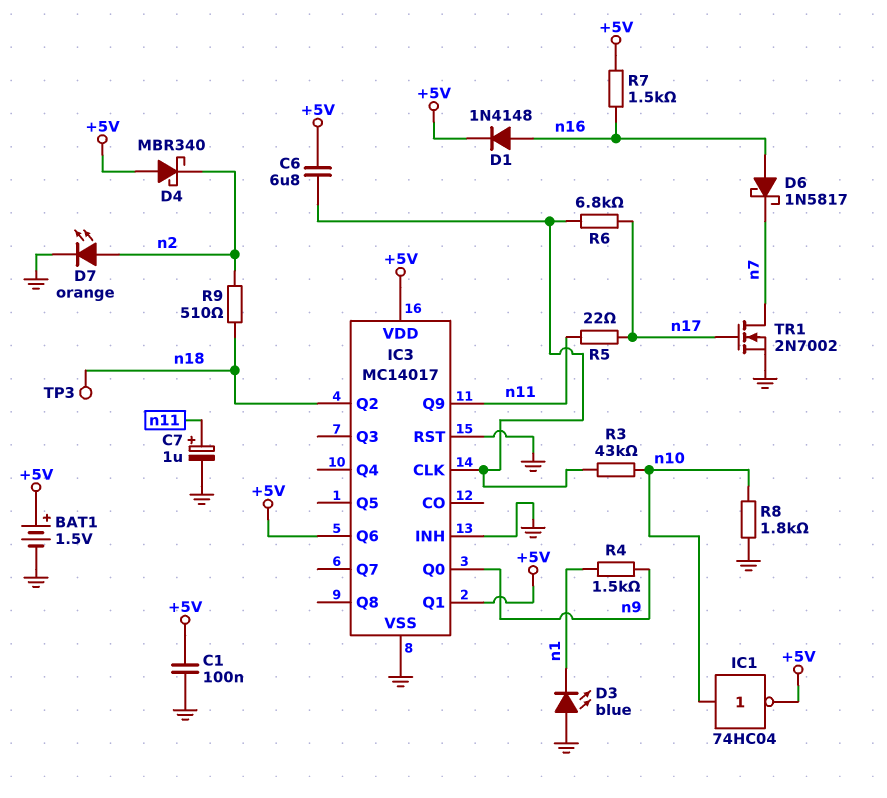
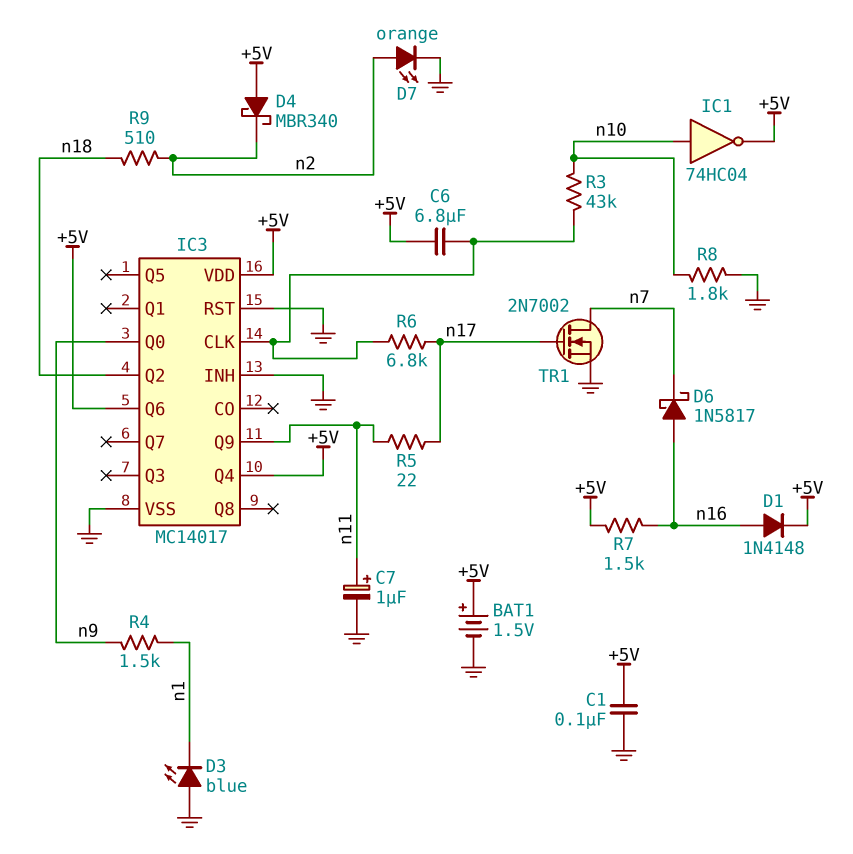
IC3 pin Q1: +5V -> none
IC3 pin Q4: none -> +5V
TP3: test point (n18) -> none

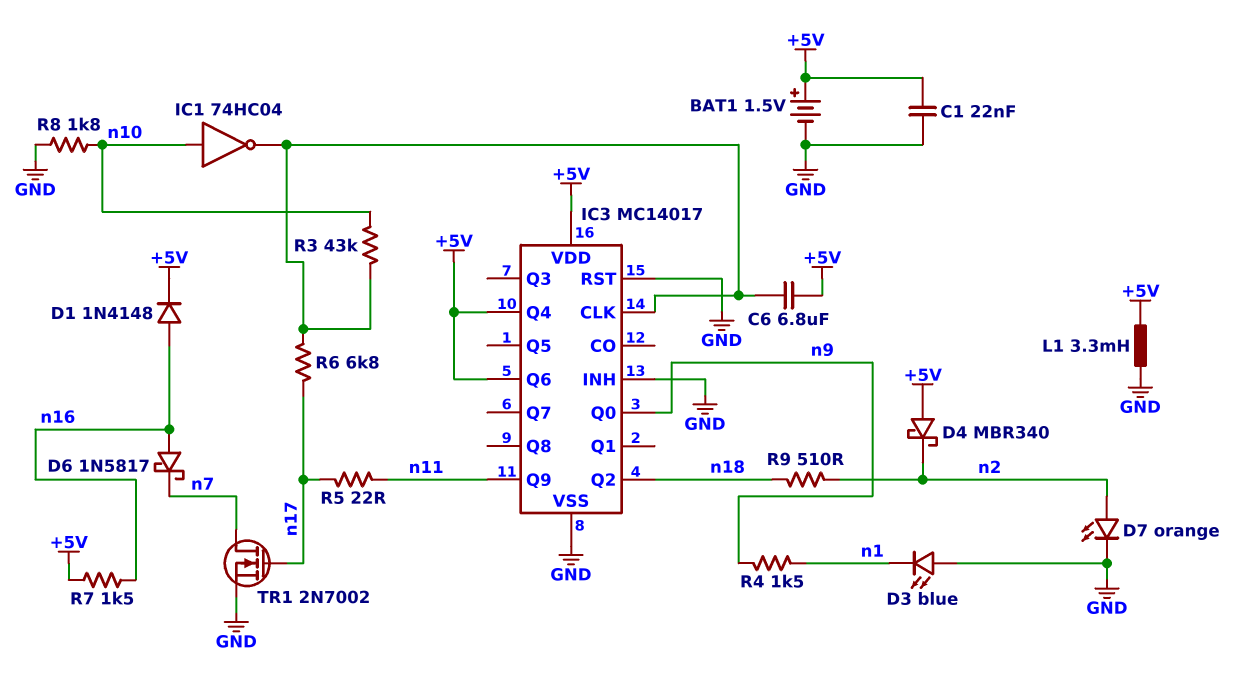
C1: 100nF (+5V, GND) -> 22nF (+5V, GND)
C7: 1uF (plus n11, minus GND) -> none
IC1: NOT 74HC04 (in n10, out +5V) -> NOT 74HC04 (in n10, out IC3/CLK)
L1: none -> 3.3mH (+5V, GND)

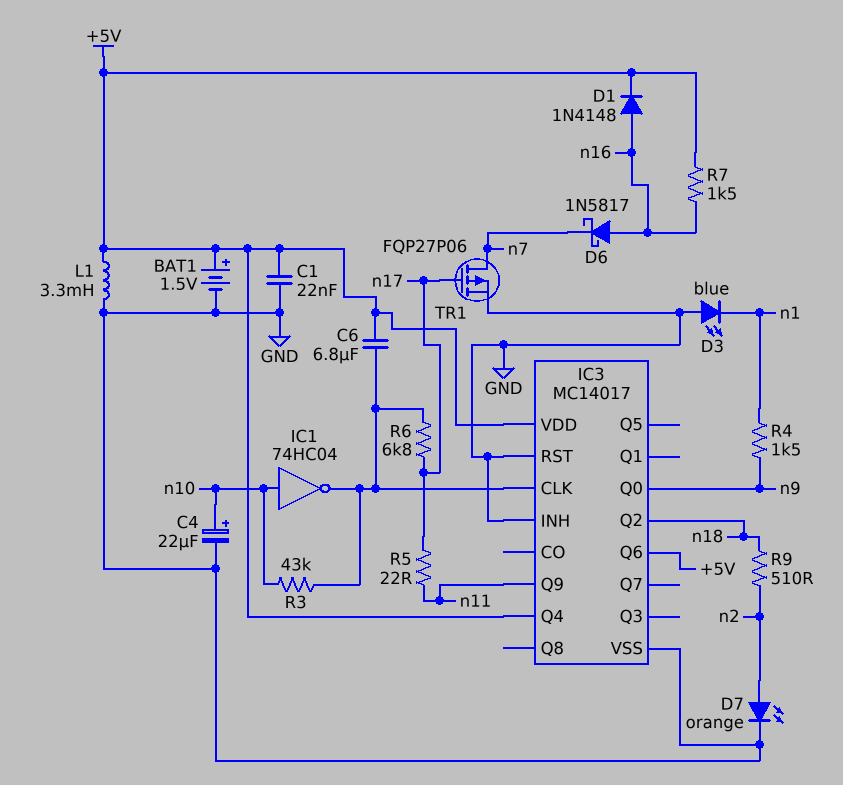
C4: none -> 22uF (plus n10, minus GND)
D4: schottky MBR340 (A +5V, K n2) -> none
R8: 1.8k (GND, n10) -> none
TR1: NMOS 2N7002 (G n17, D n7, S GND) -> PMOS FQP27P06 (G n17, D n7, S GND)

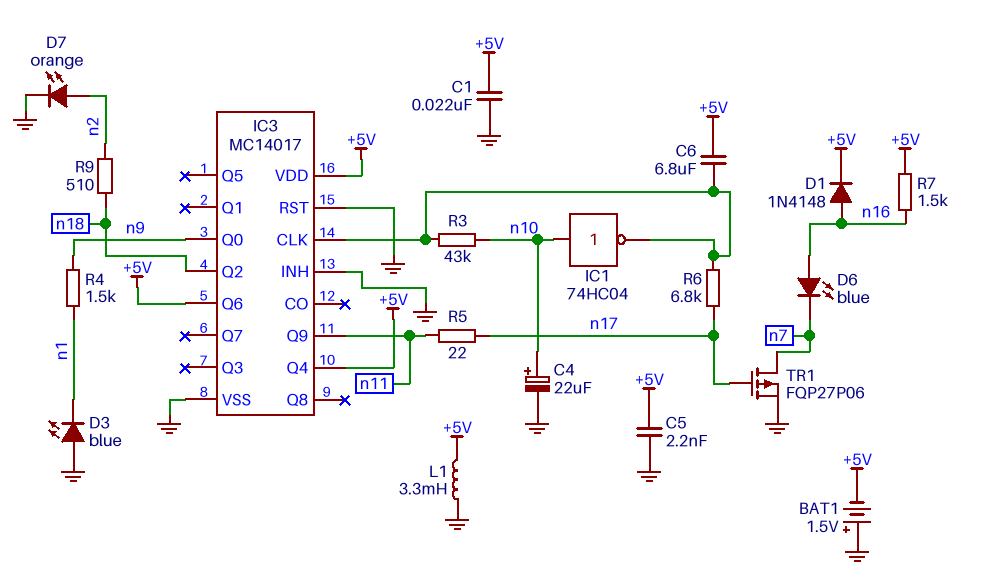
BAT1: 1.5V (plus +5V, minus GND) -> 1.5V (plus GND, minus +5V)
C5: none -> 2.2nF (+5V, GND)
D6: schottky 1N5817 (A n16, K n7) -> LED blue (A n16, K n7)

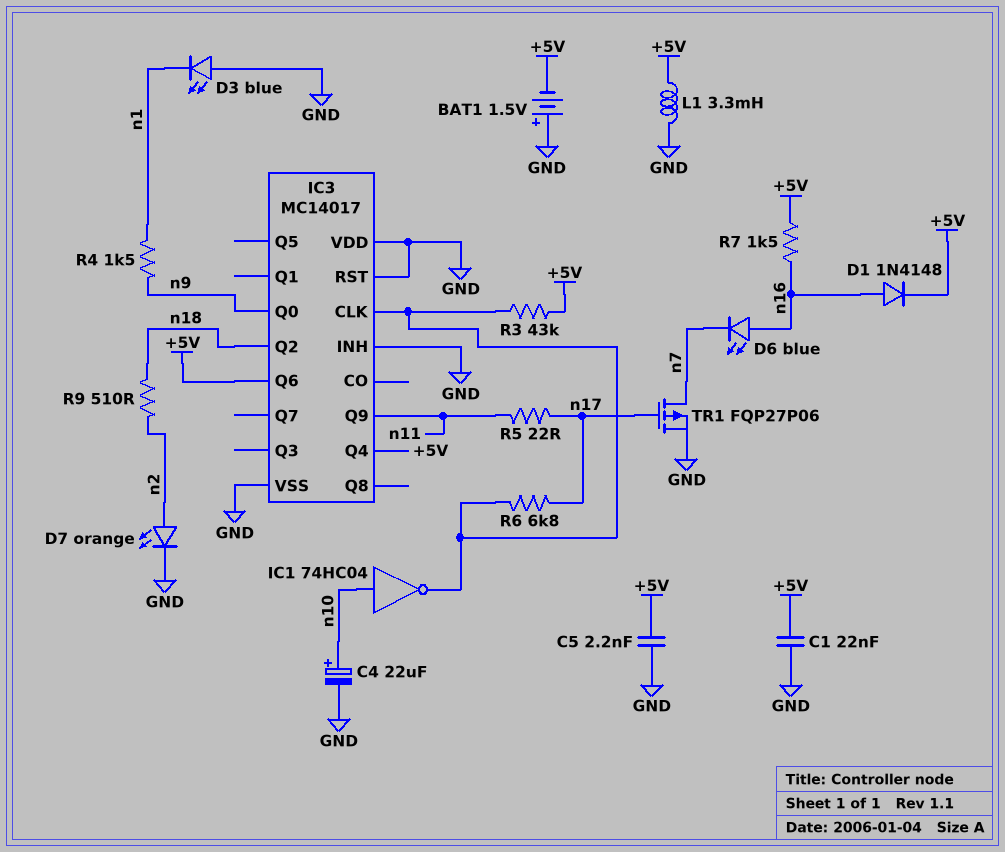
C6: 6.8uF (+5V, IC3/CLK) -> none
IC3 pin VDD: +5V -> GND
R3: 43k (IC3/CLK, n10) -> 43k (+5V, IC3/CLK)

